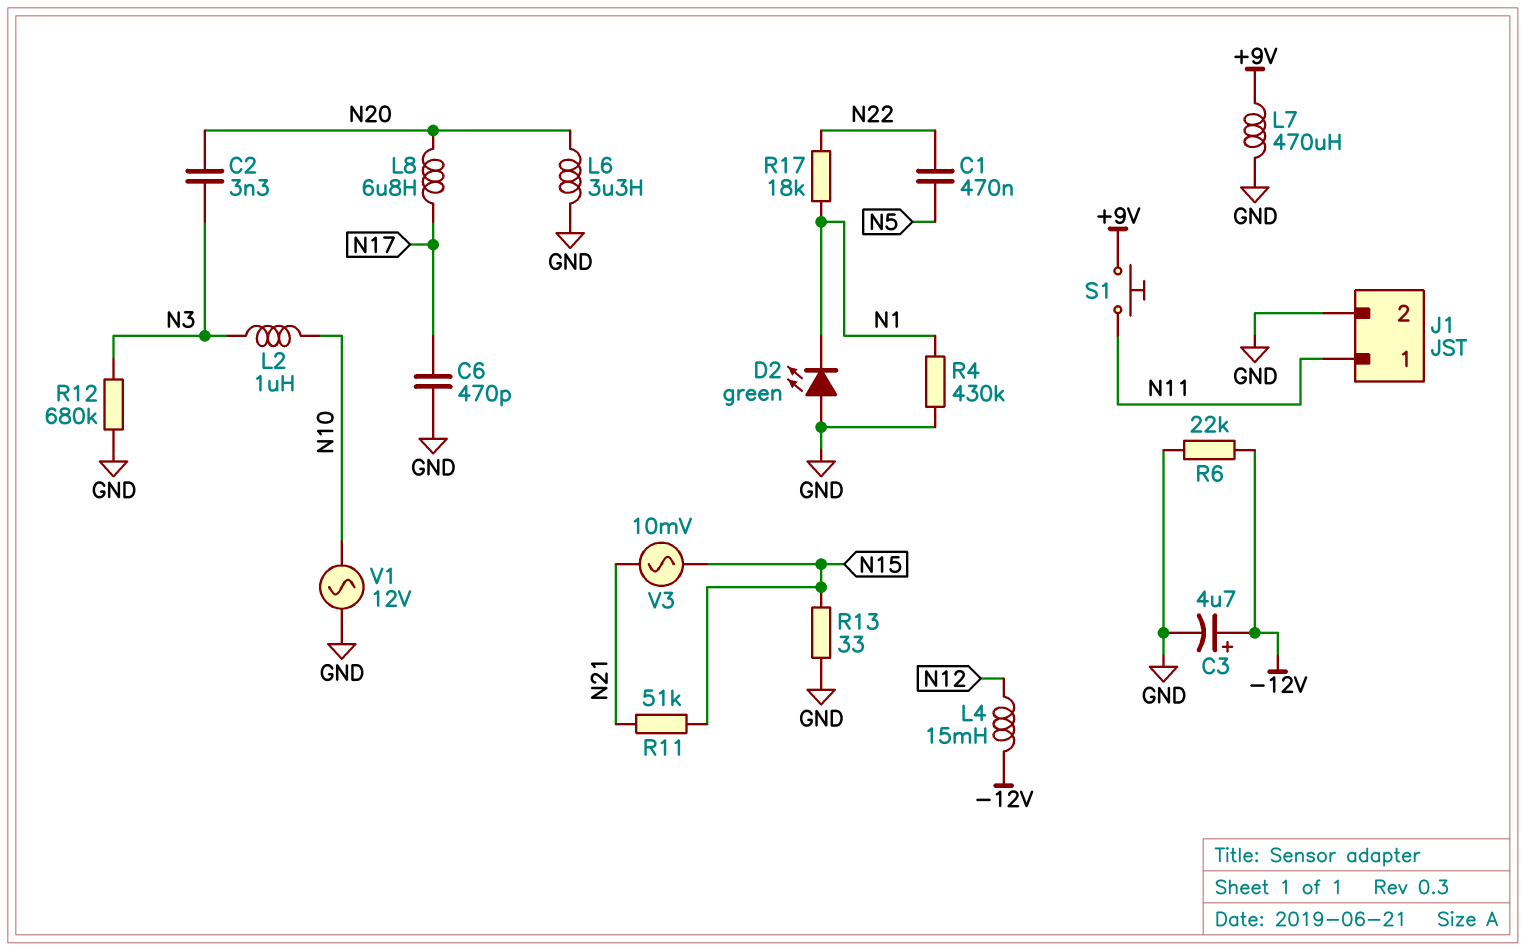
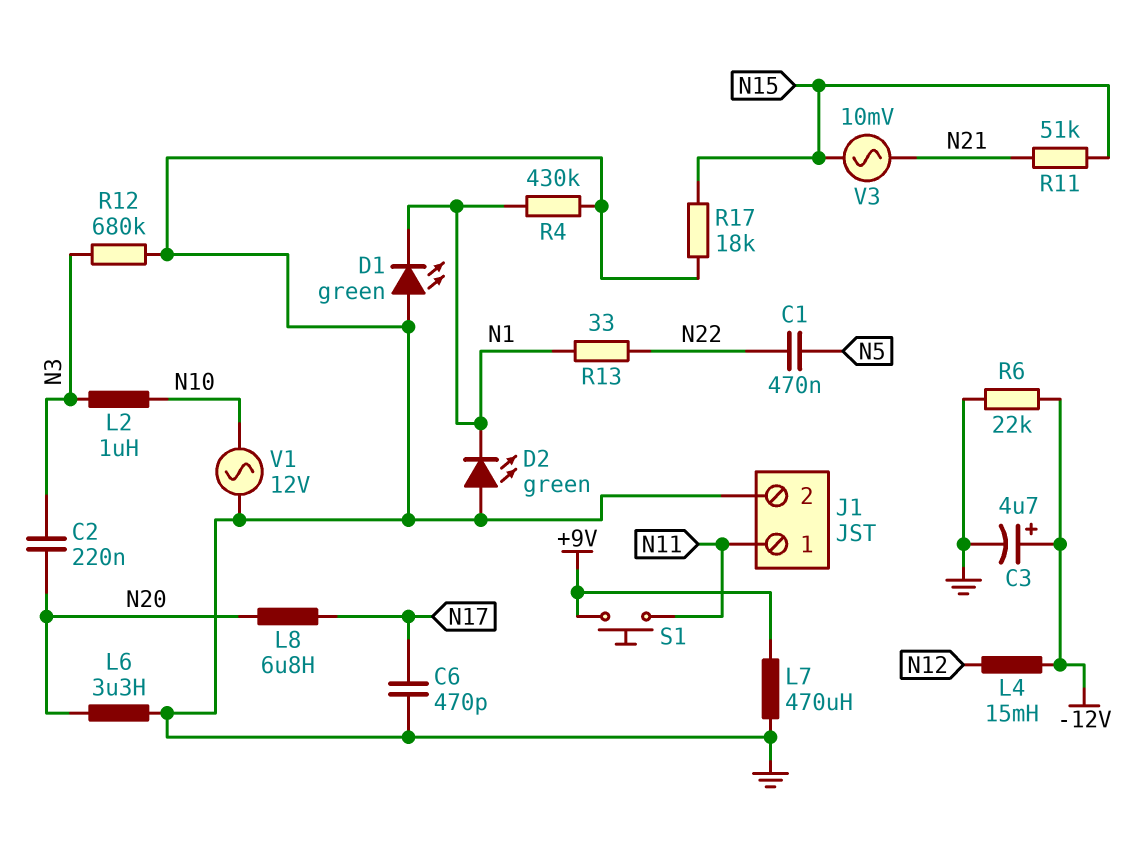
C2: 3.3nF (N3, N20) -> 220nF (N3, N20)
D1: none -> LED green (A GND, K N1)
R13: 33 (GND, N15) -> 33 (N1, N22)
R17: 18k (N1, N22) -> 18k (GND, N15)

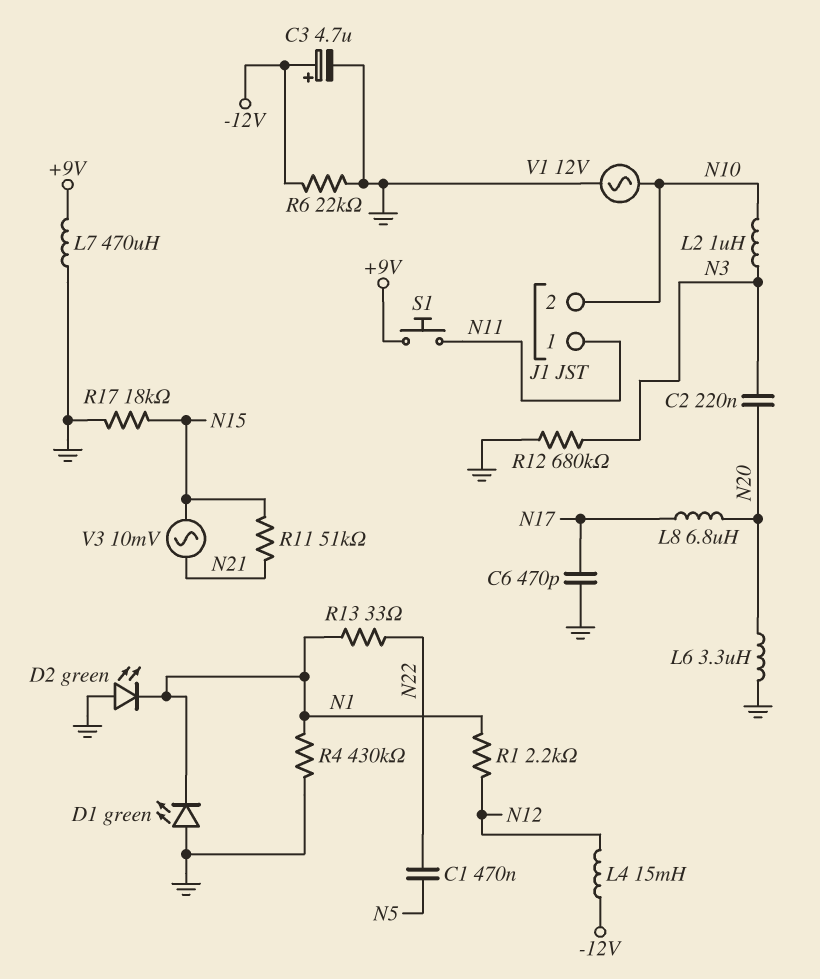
J1 pin 2: GND -> N10
R1: none -> 2.2k (N1, N12)

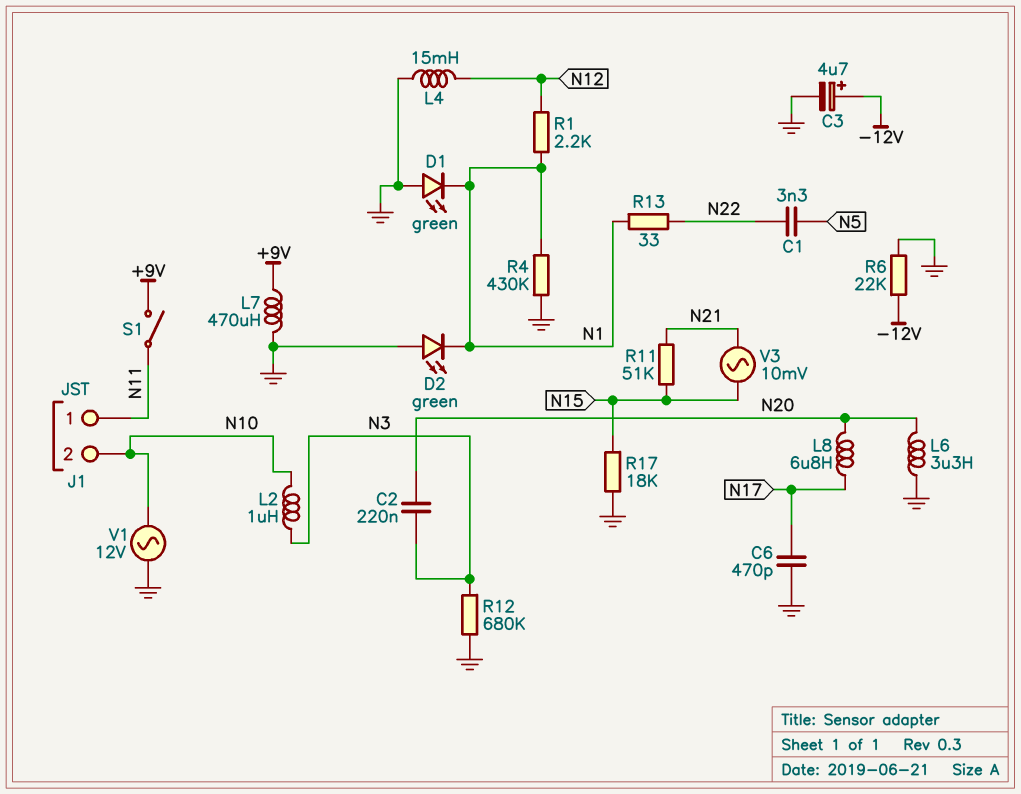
C1: 470nF (N5, N22) -> 3.3nF (N5, N22)
L4: 15mH (-12V, N12) -> 15mH (GND, N12)
S1: button (+9V, N11) -> switch (+9V, N11)

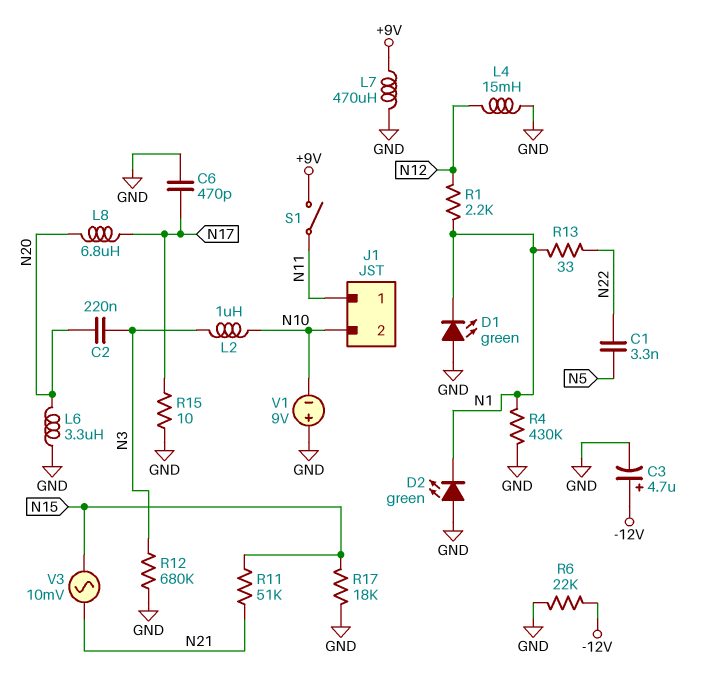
R15: none -> 10 (GND, N17)
V1: AC 12V (GND, N10) -> 9V (plus GND, minus N10)

